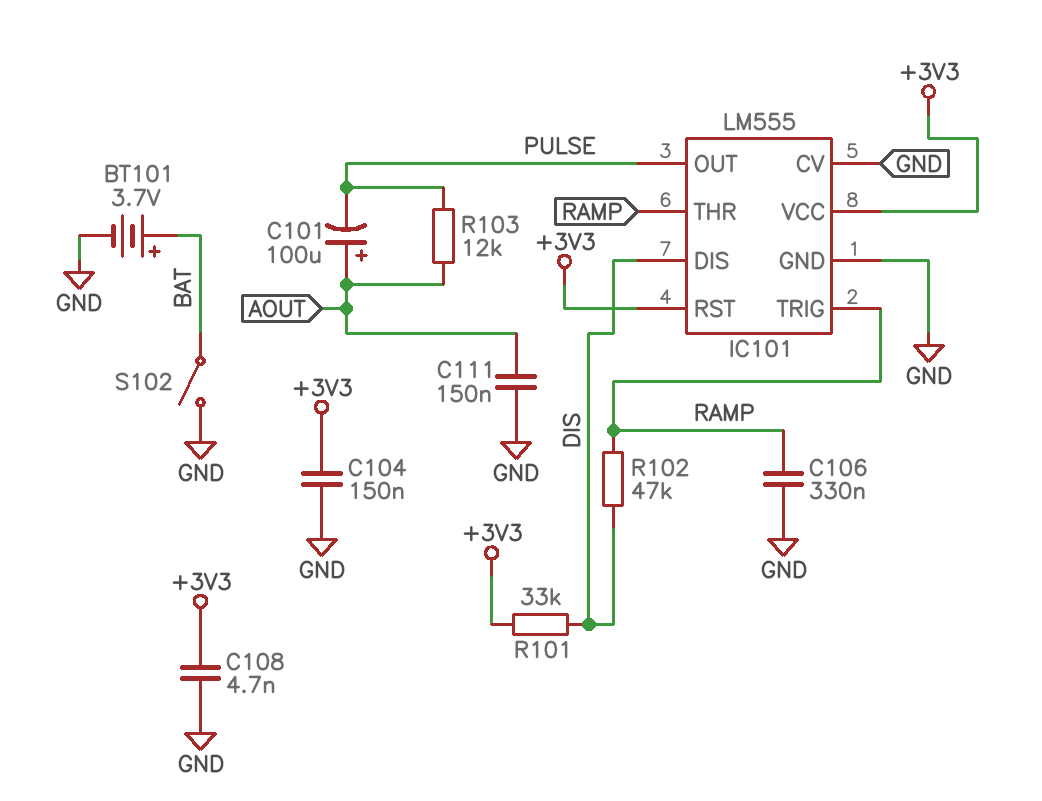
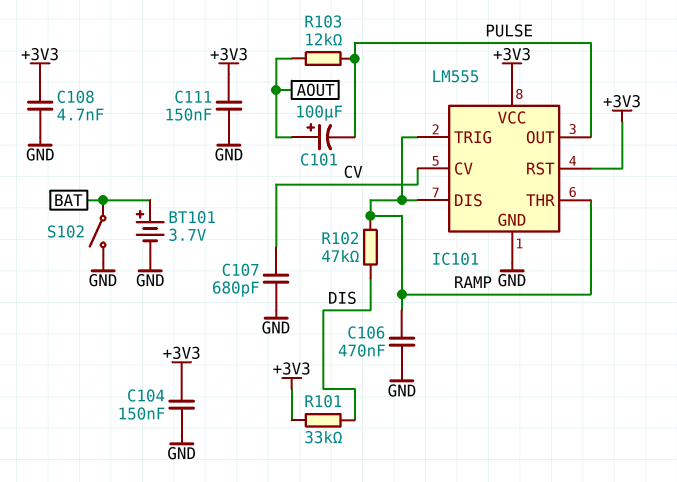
C106: 330nF (GND, RAMP) -> 470nF (GND, RAMP)
C107: none -> 680pF (CV, GND)
C111: 150nF (AOUT, GND) -> 150nF (+3V3, GND)
IC101 pin CV: GND -> CV
IC101 pin DIS: DIS -> RAMP

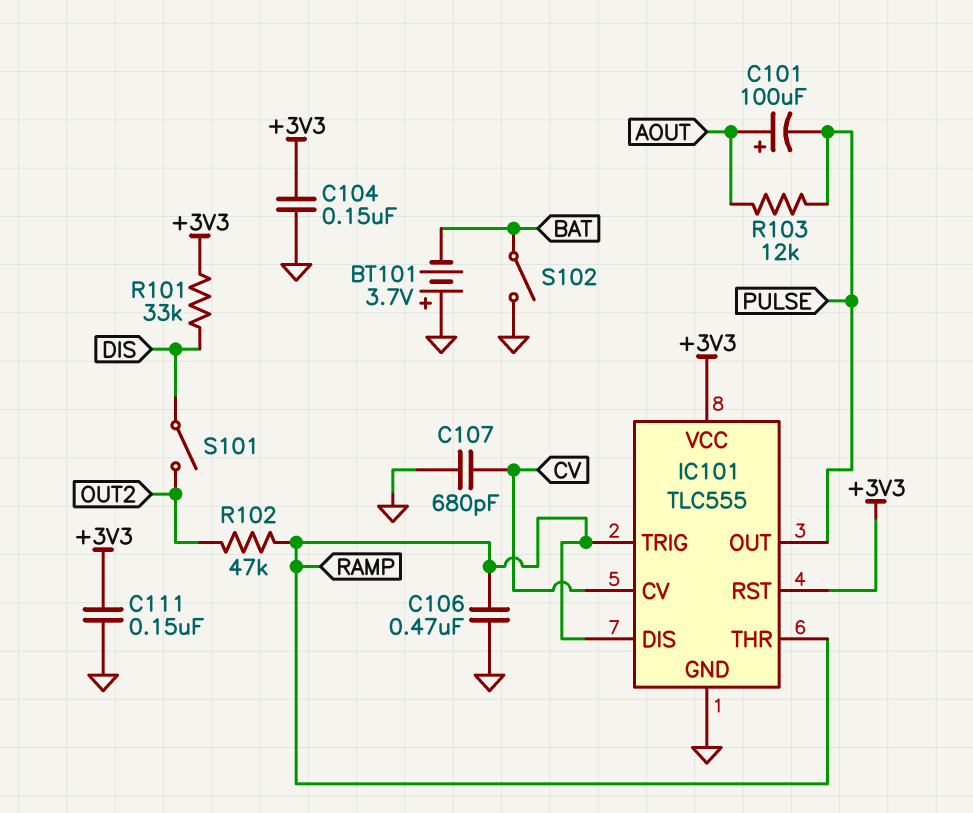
BT101: 3.7V (plus BAT, minus GND) -> 3.7V (plus GND, minus BAT)
C108: 4.7nF (+3V3, GND) -> none
IC101: LM555 -> TLC555
R102: 47k (DIS, RAMP) -> 47k (OUT2, RAMP)
S101: none -> switch (DIS, OUT2)

